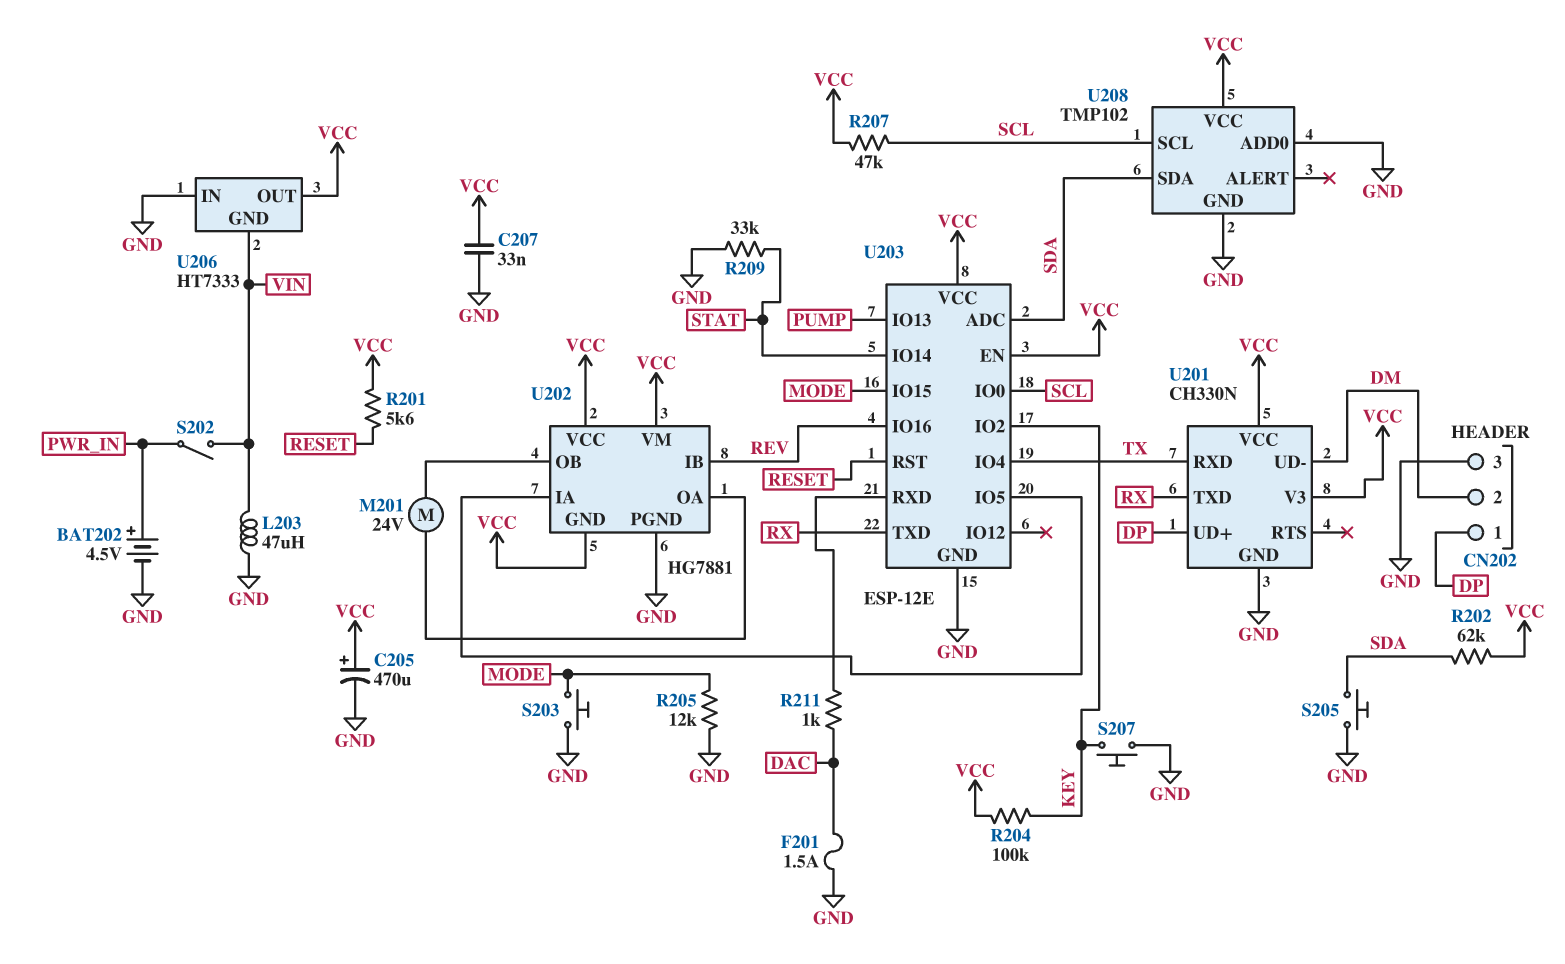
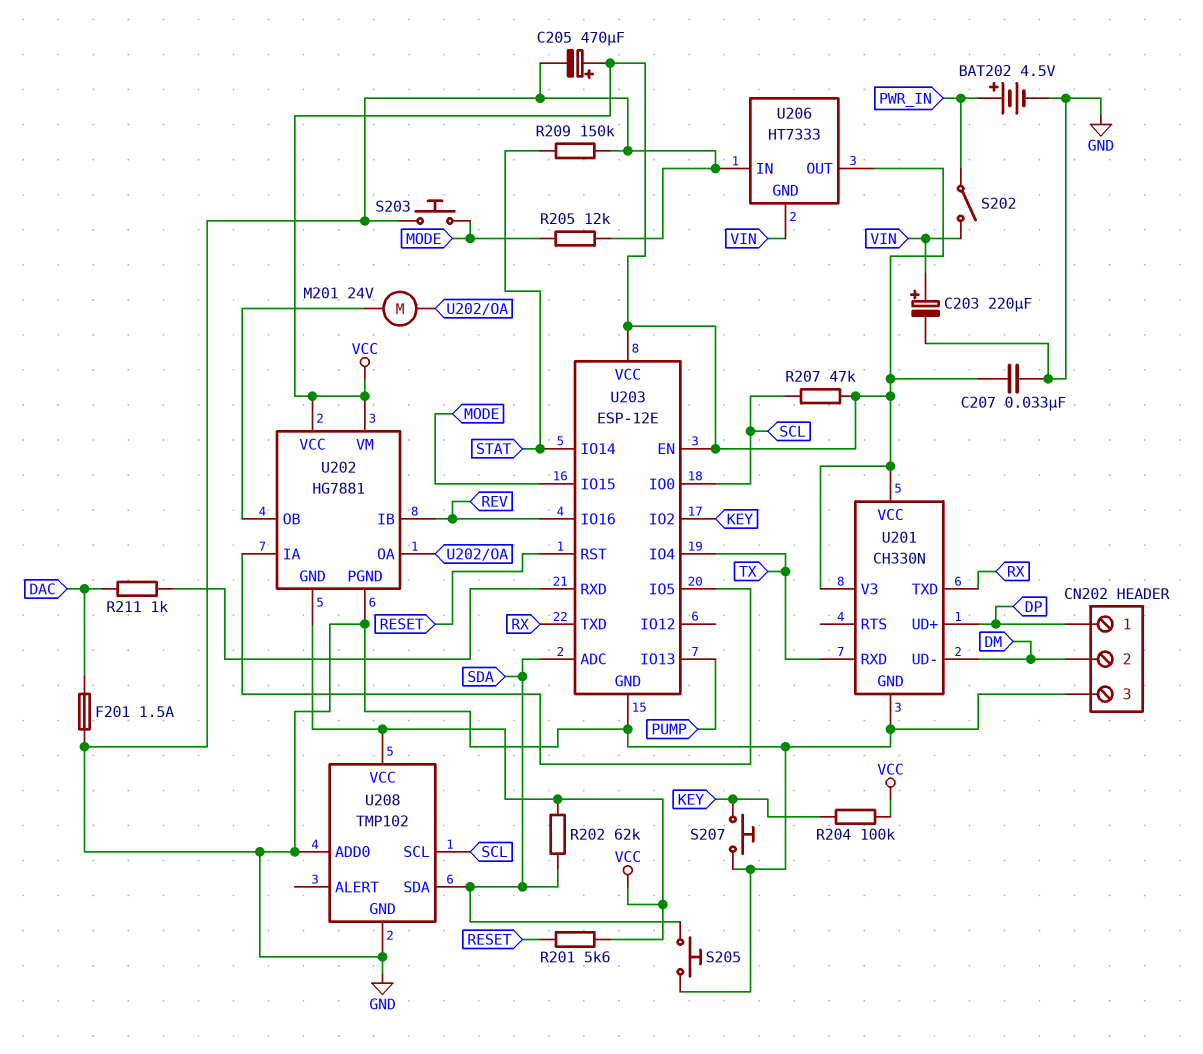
C203: none -> 220uF (plus VIN, minus GND)
L203: 47uH (GND, VIN) -> none
R209: 33k (GND, STAT) -> 150k (GND, STAT)

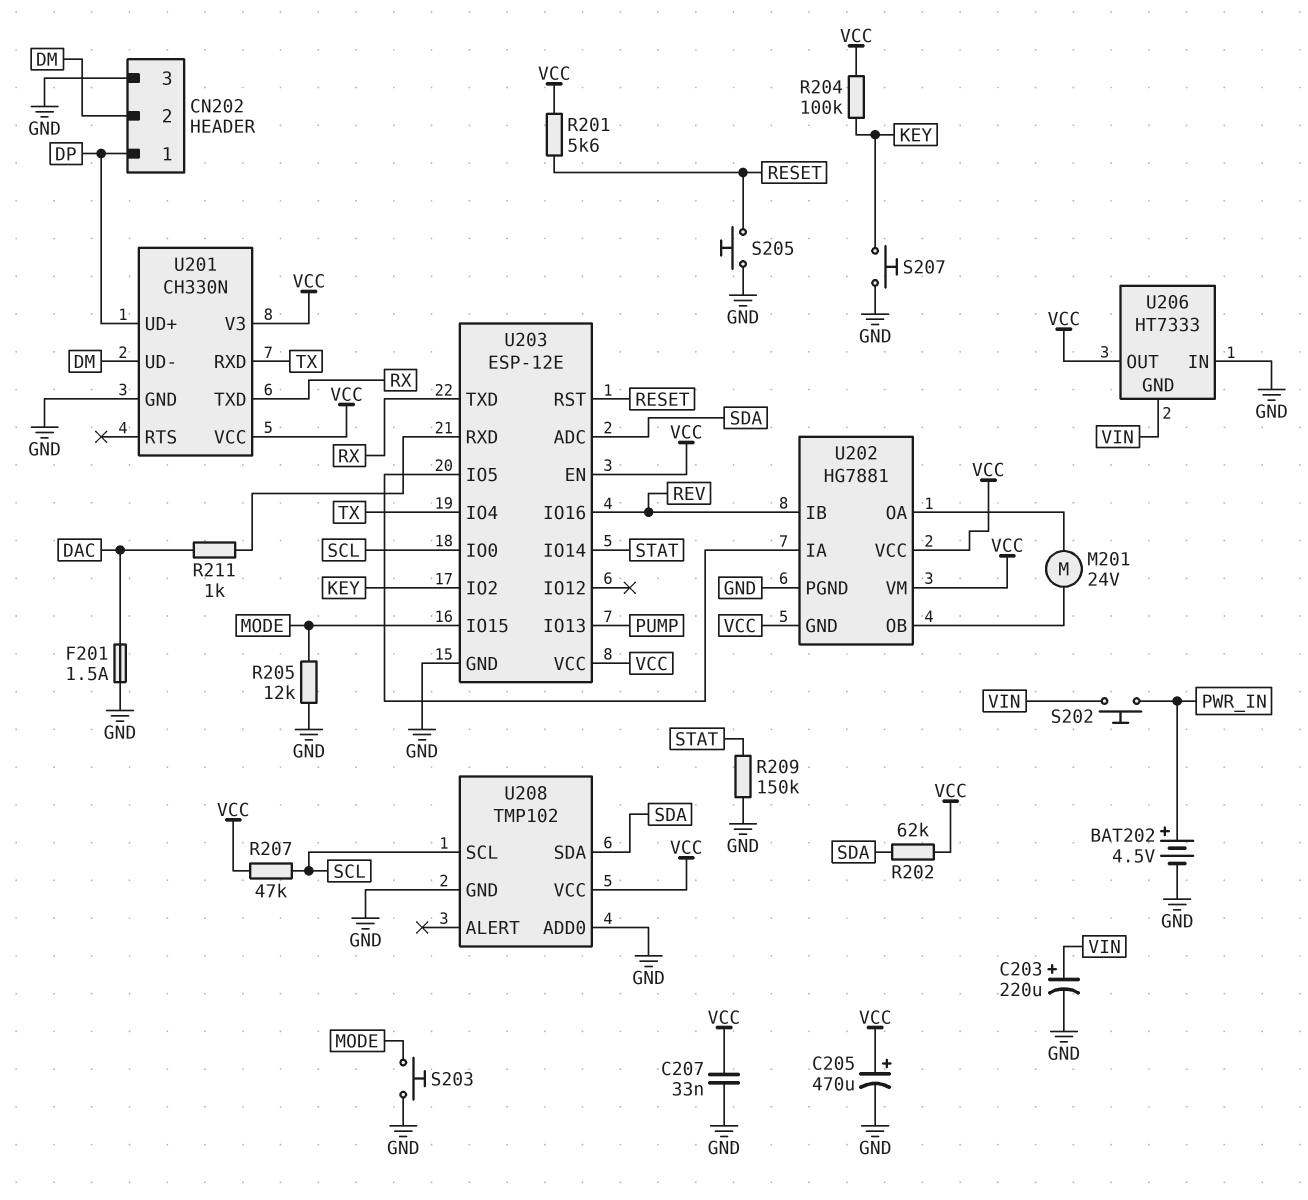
S202: switch (PWR_IN, VIN) -> button (PWR_IN, VIN)
S205: button (GND, SDA) -> button (GND, RESET)

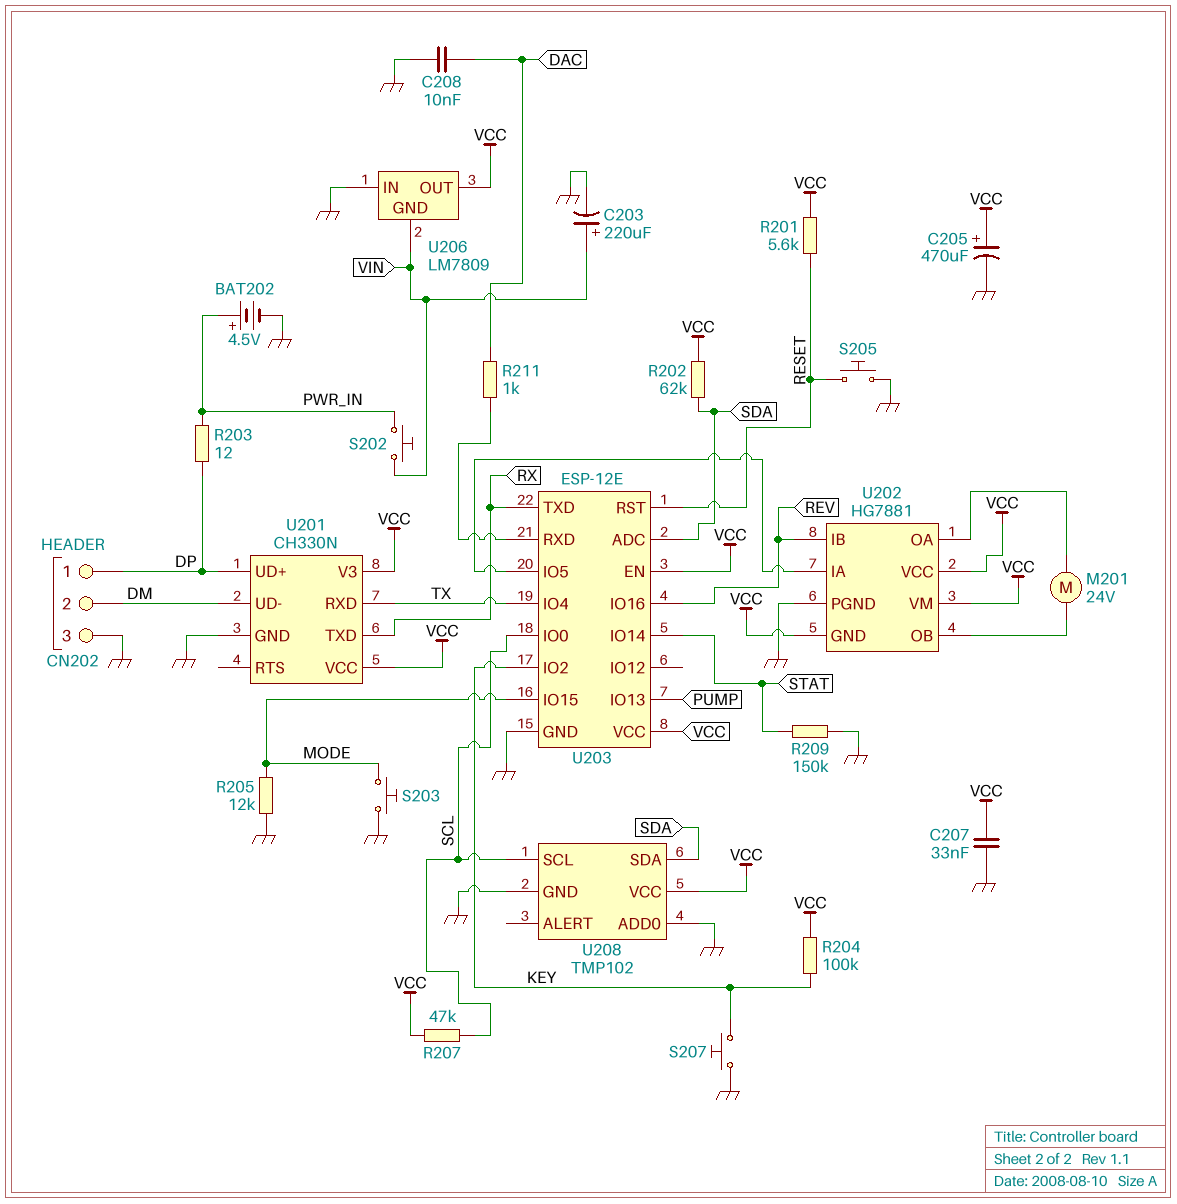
C208: none -> 10nF (DAC, GND)
F201: 1.5A (DAC, GND) -> none
R203: none -> 12 (DP, PWR_IN)
U206: HT7333 -> LM7809

